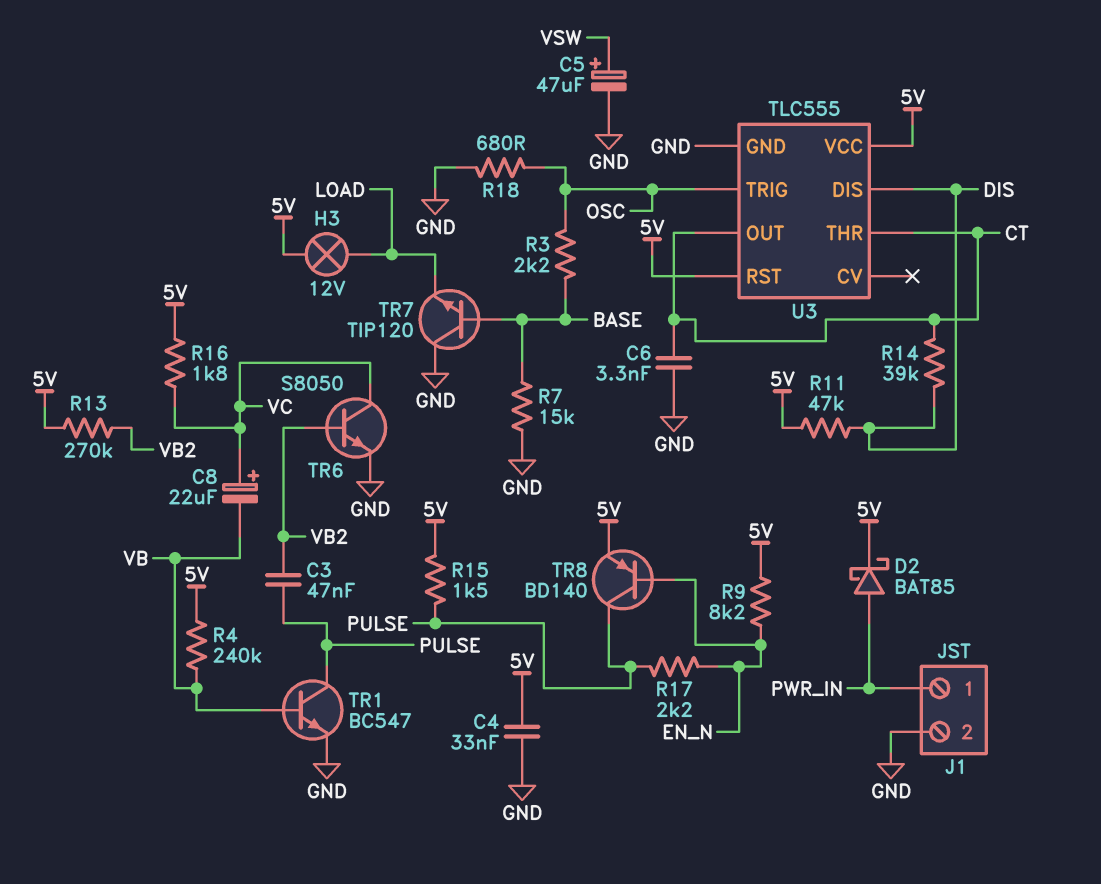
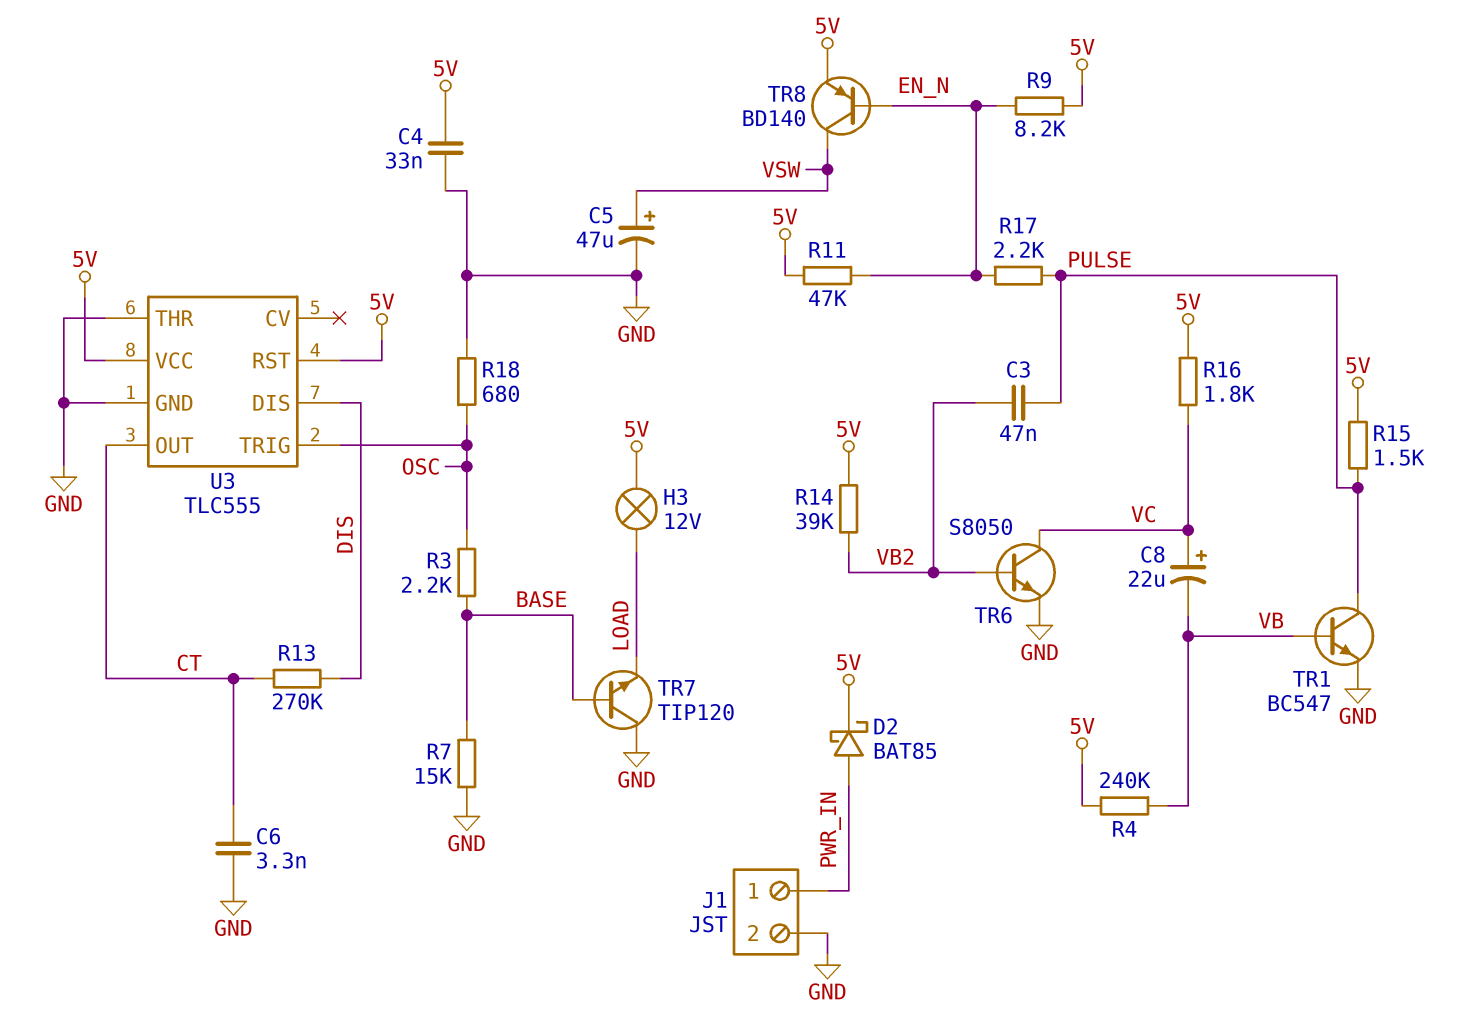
R11: 47k (5V, DIS) -> 47k (5V, EN_N)
R13: 270k (5V, VB2) -> 270k (CT, DIS)
R14: 39k (CT, DIS) -> 39k (5V, VB2)
TR8: PNP BD140 (B EN_N, C PULSE, E 5V) -> PNP BD140 (B EN_N, C VSW, E 5V)
U3 pin THR: CT -> GND

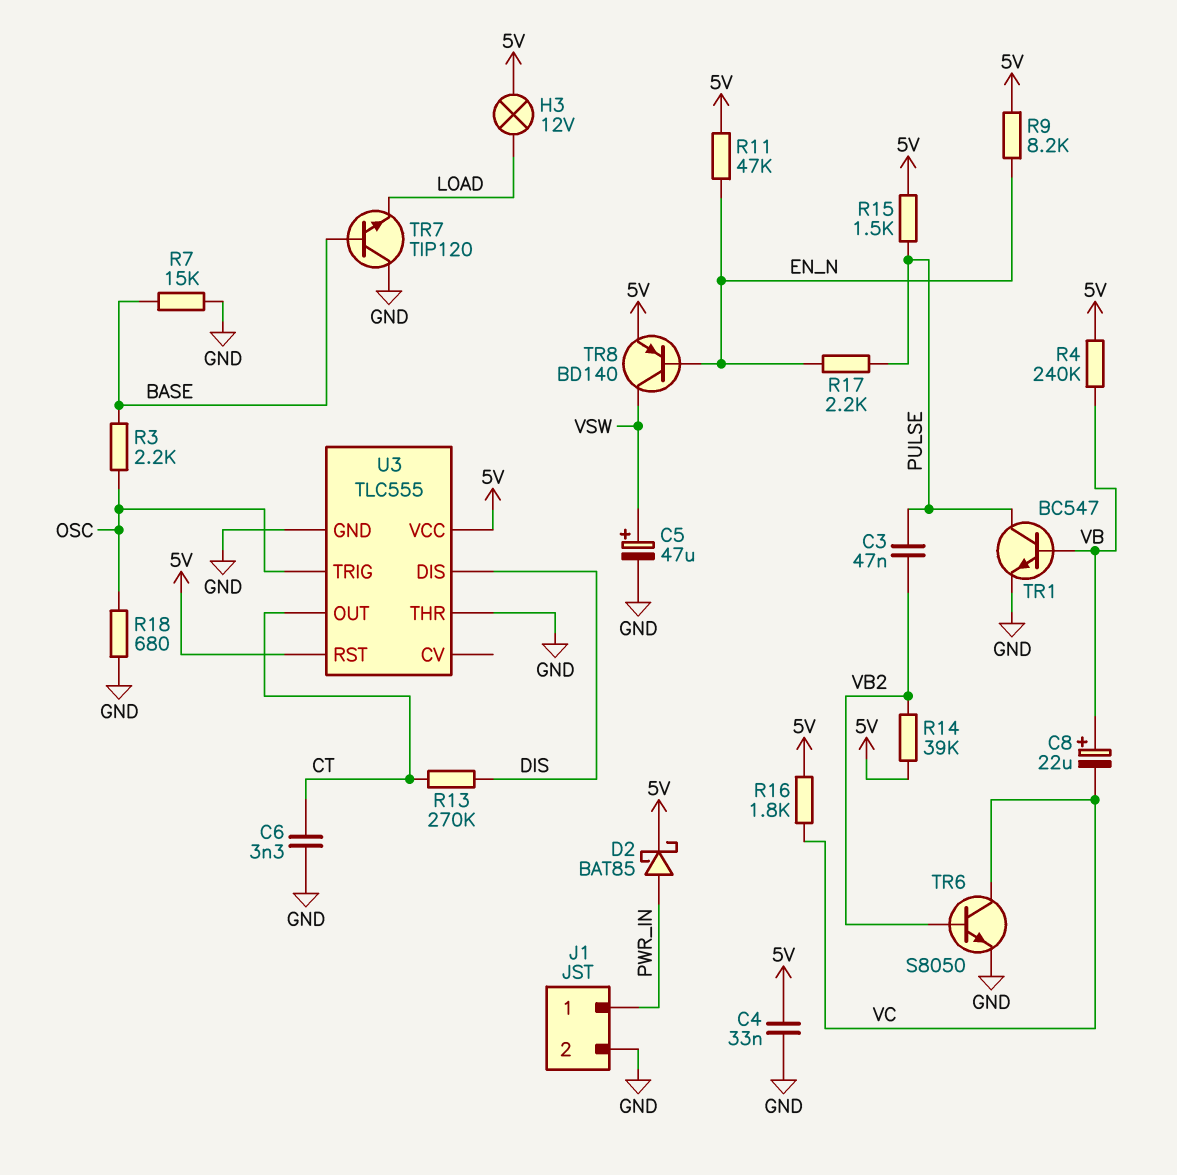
C8: 22uF (plus VC, minus VB) -> 22uF (plus VB, minus VC)

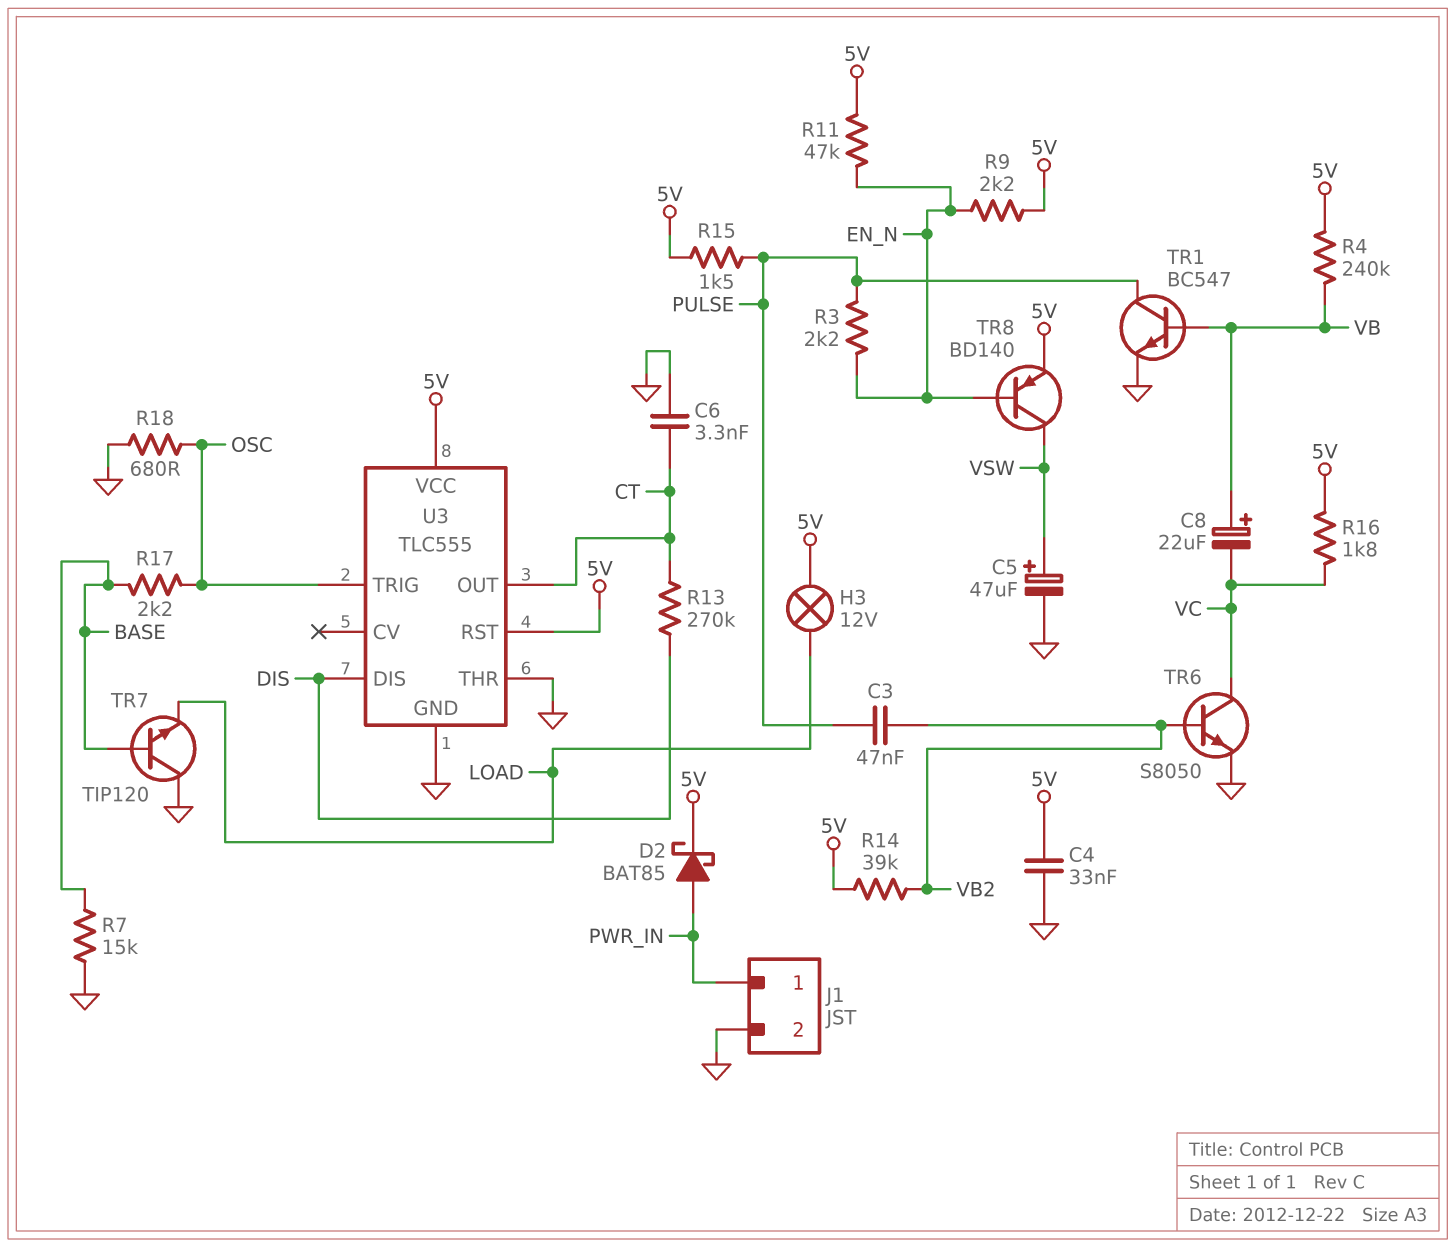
R3: 2.2k (BASE, OSC) -> 2.2k (EN_N, PULSE)
R9: 8.2k (5V, EN_N) -> 2.2k (5V, EN_N)
R17: 2.2k (EN_N, PULSE) -> 2.2k (BASE, OSC)

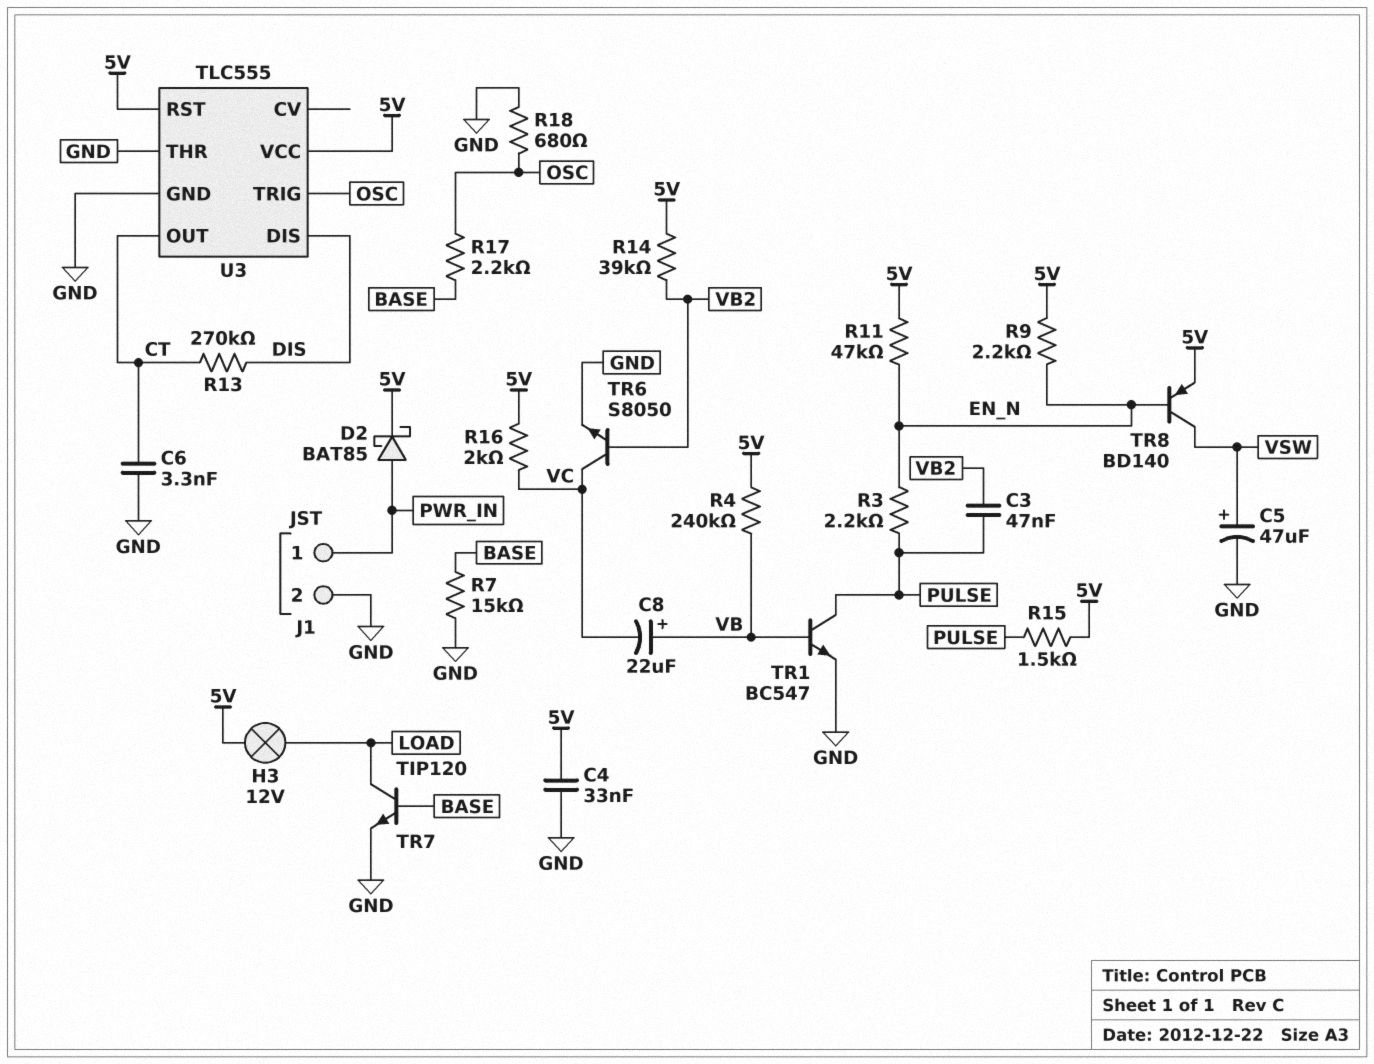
R16: 1.8k (5V, VC) -> 2k (5V, VC)
TR7: NPN TIP120 (B BASE, C GND, E LOAD) -> NPN TIP120 (B BASE, C LOAD, E GND)

